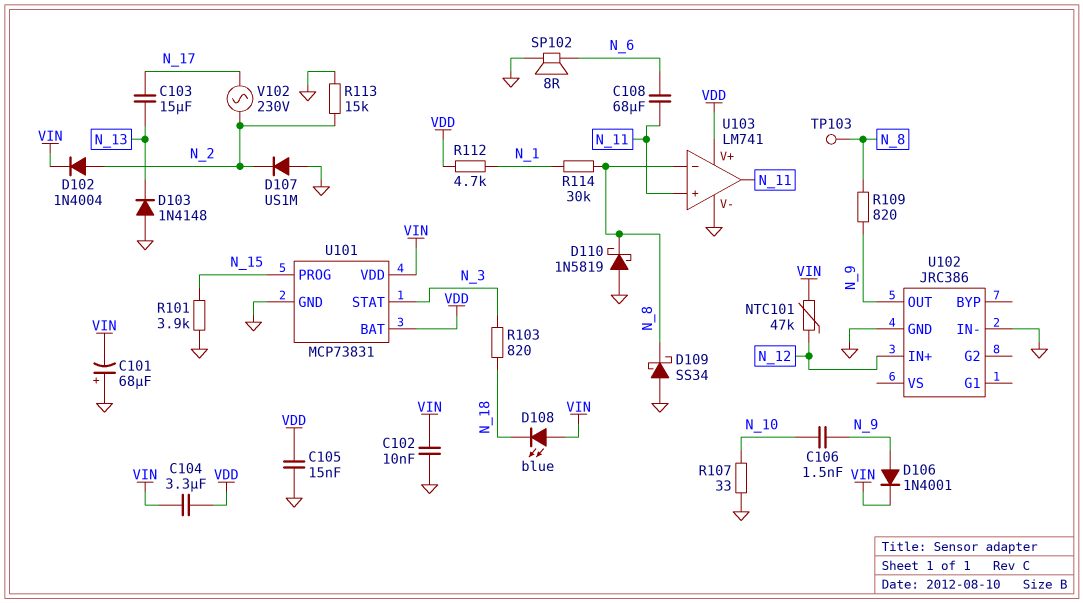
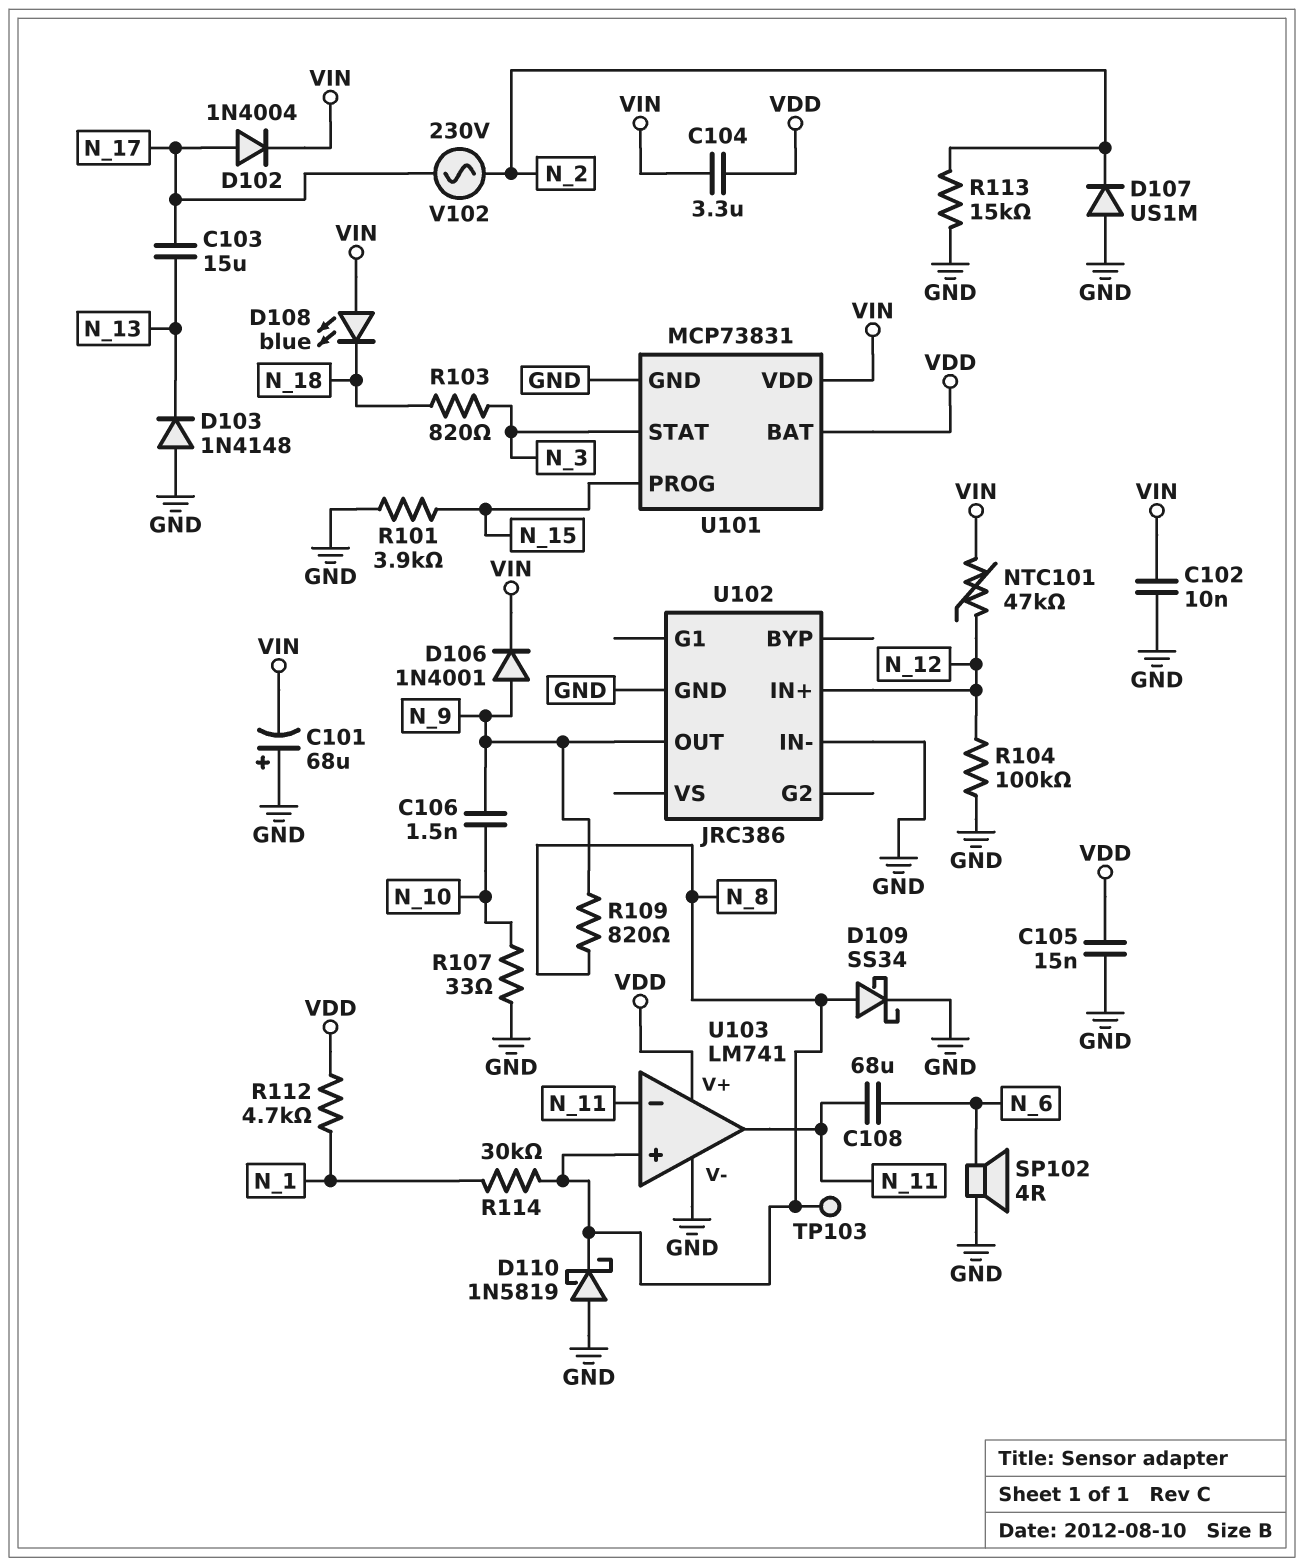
D102: diode 1N4004 (A N_2, K VIN) -> diode 1N4004 (A N_17, K VIN)
D109: schottky SS34 (A GND, K N_8) -> schottky SS34 (A N_8, K GND)
R104: none -> 100k (GND, N_12)
SP102: speaker 8R (GND, N_6) -> speaker 4R (GND, N_6)
U103 pin in+: N_11 -> N_8
U103 pin in-: N_8 -> N_11

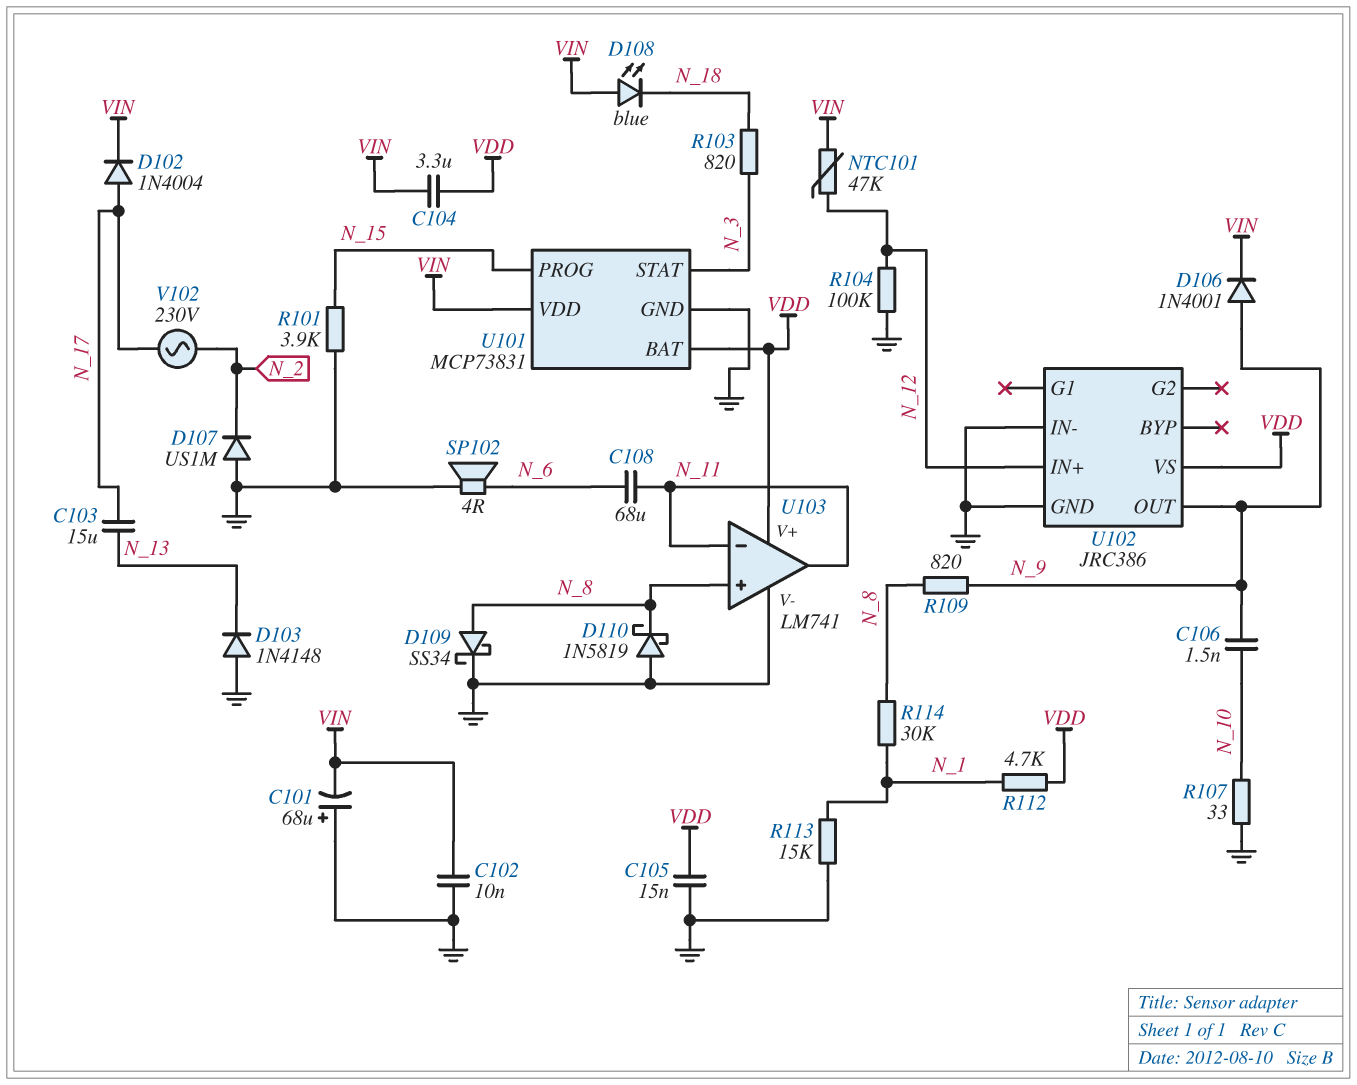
R113: 15k (GND, N_2) -> 15k (GND, N_1)
TP103: test point (N_8) -> none
U102 pin VS: none -> VDD

